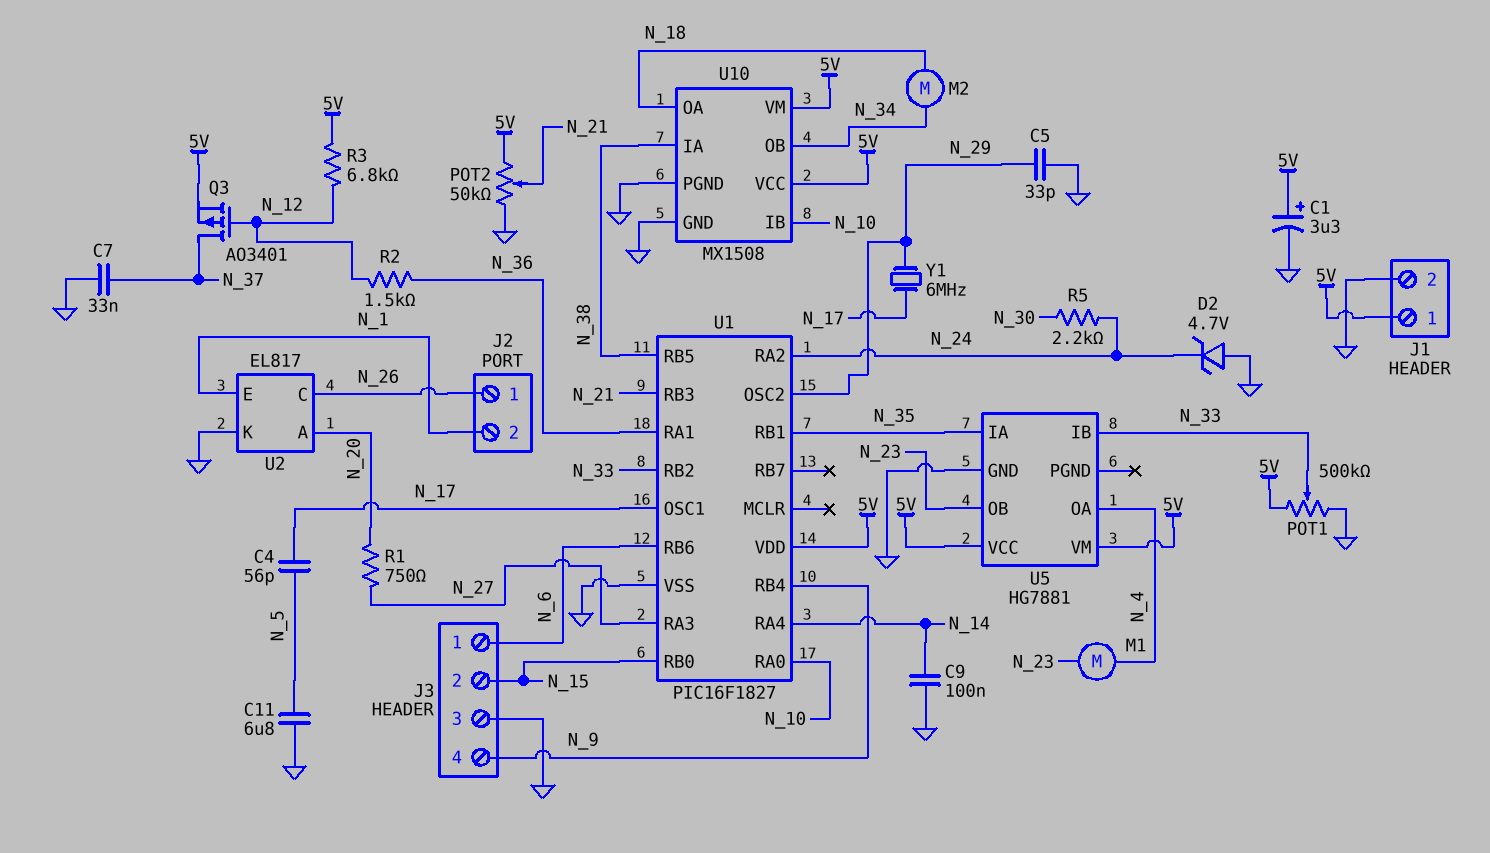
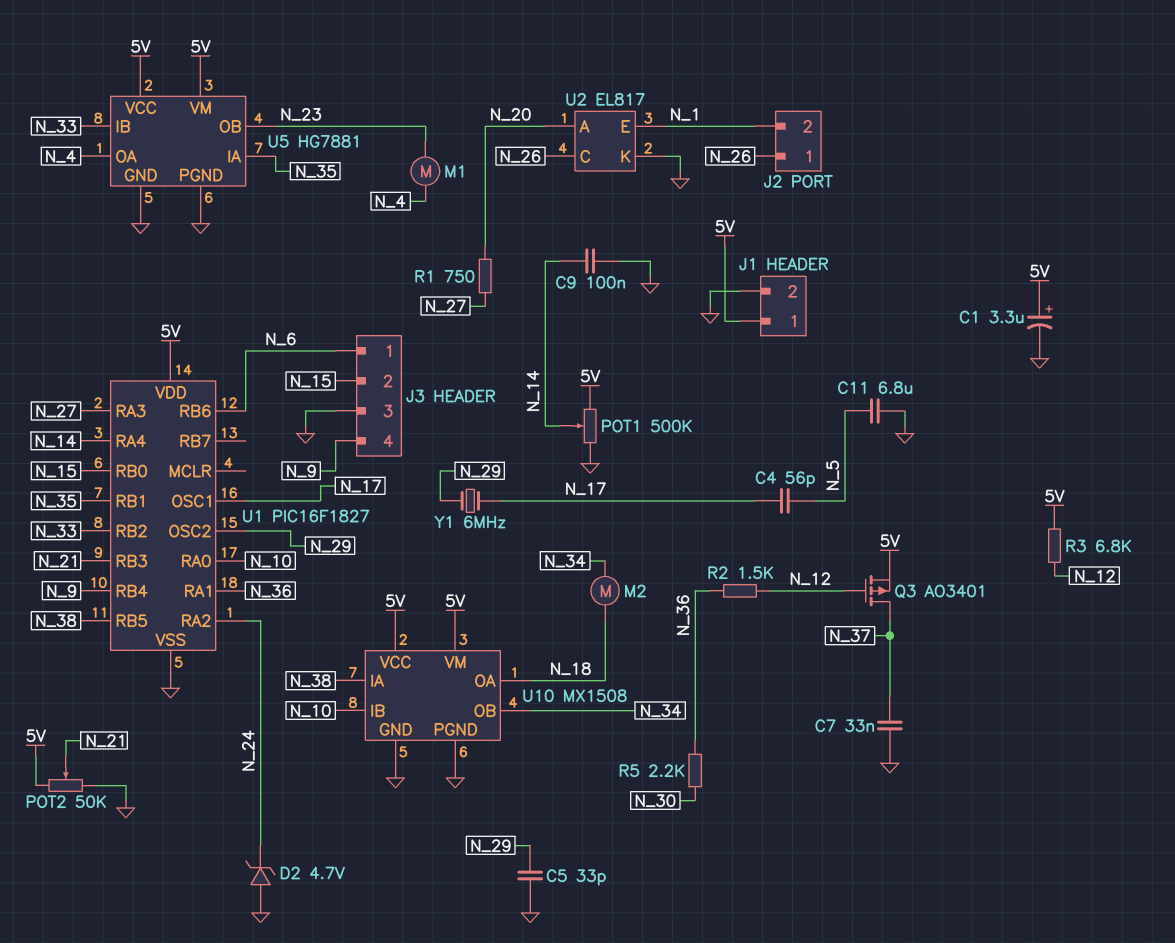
POT1: 500k (5V, GND, wiper N_33) -> 500k (5V, GND, wiper N_14)
R5: 2.2k (N_24, N_30) -> 2.2k (N_30, N_36)
U5 pin PGND: none -> GND

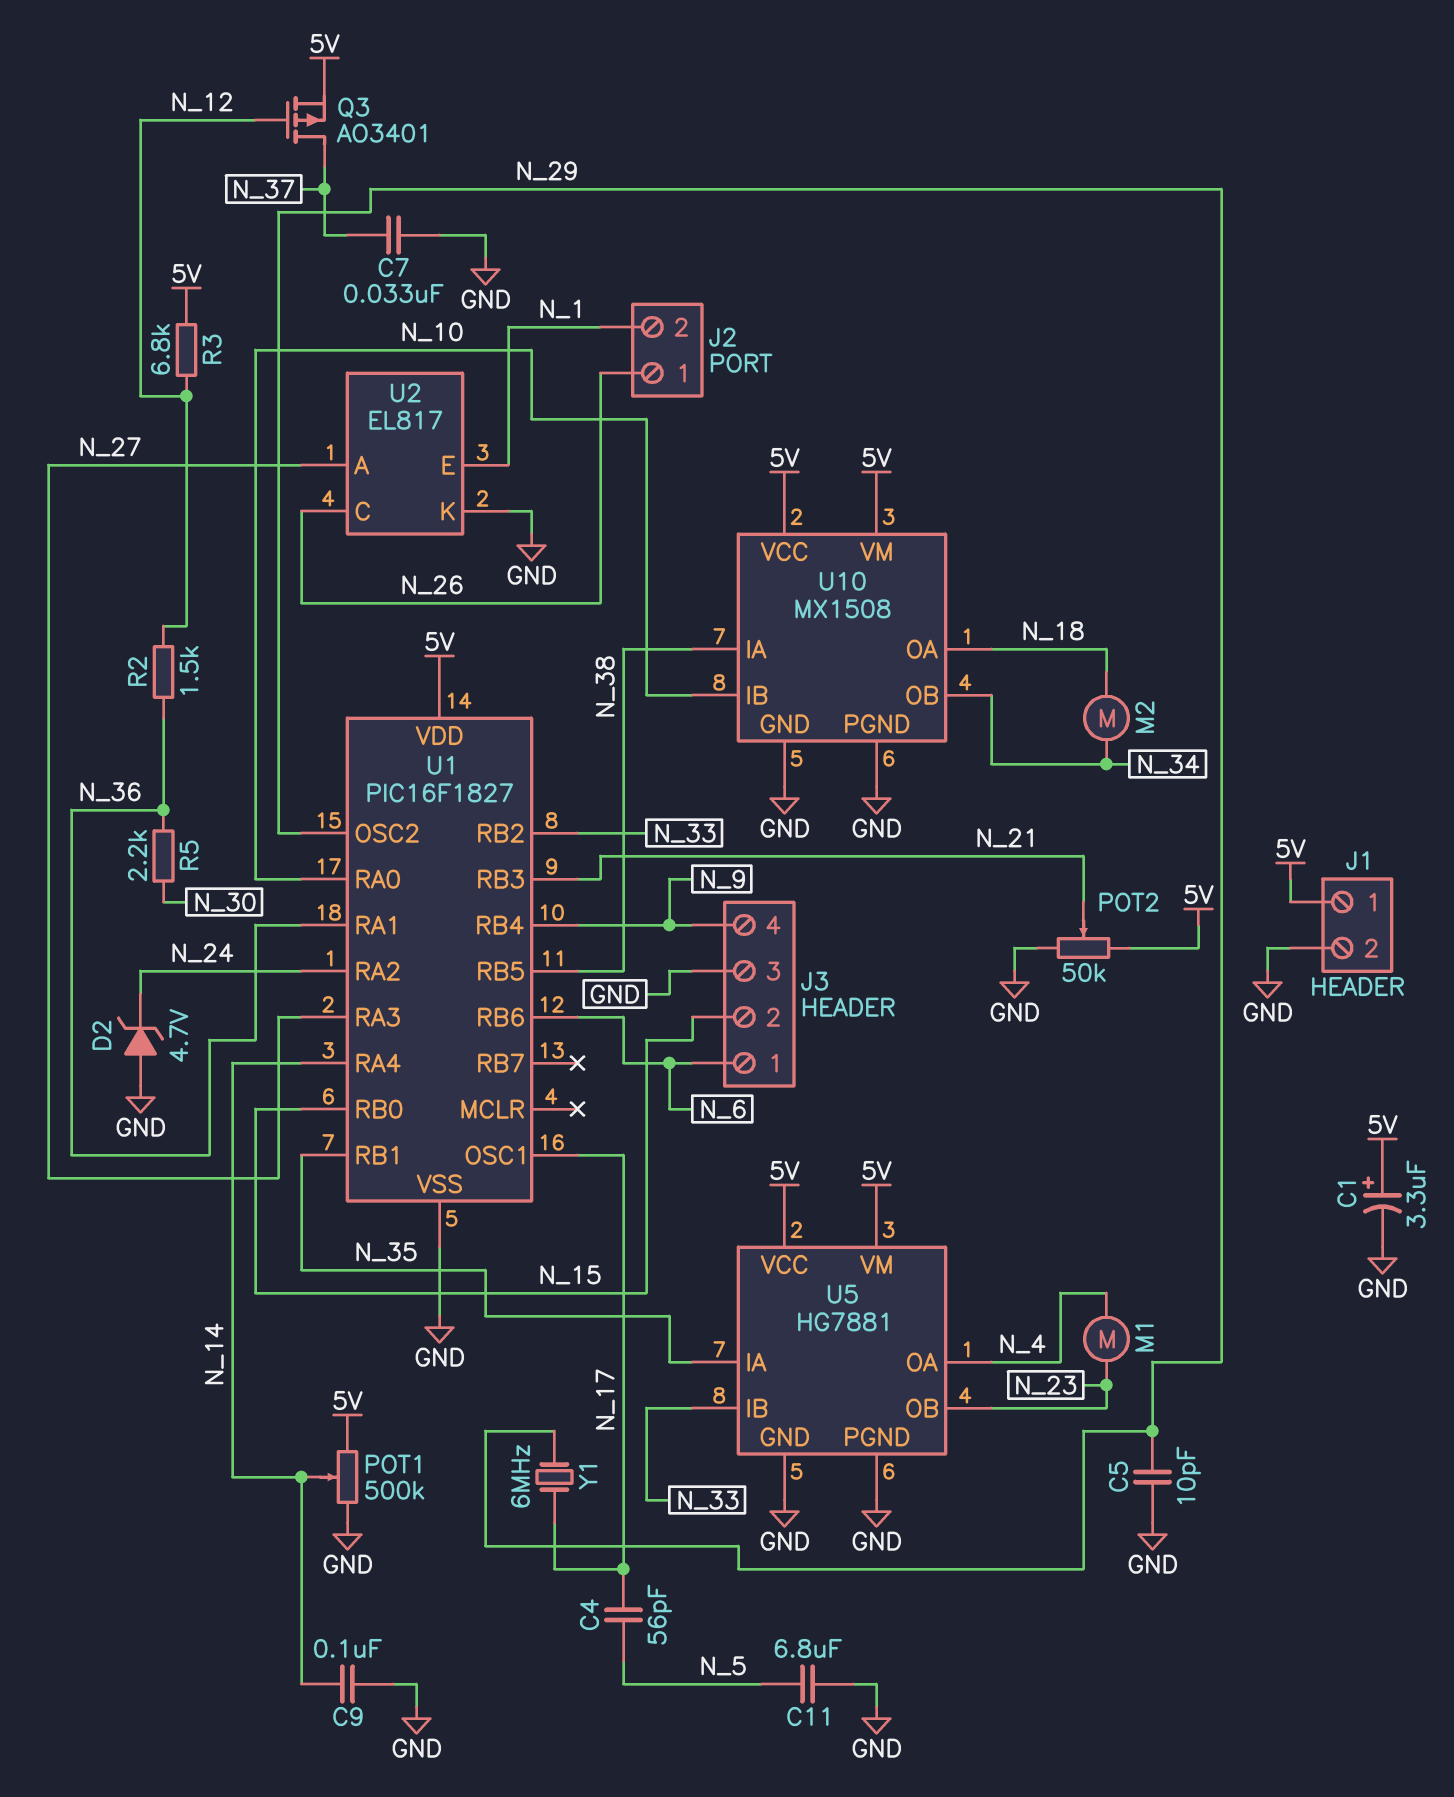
C5: 33pF (GND, N_29) -> 10pF (GND, N_29)
R1: 750 (N_20, N_27) -> none
U2 pin A: N_20 -> N_27

